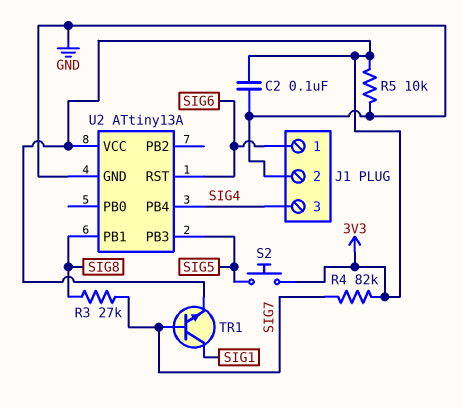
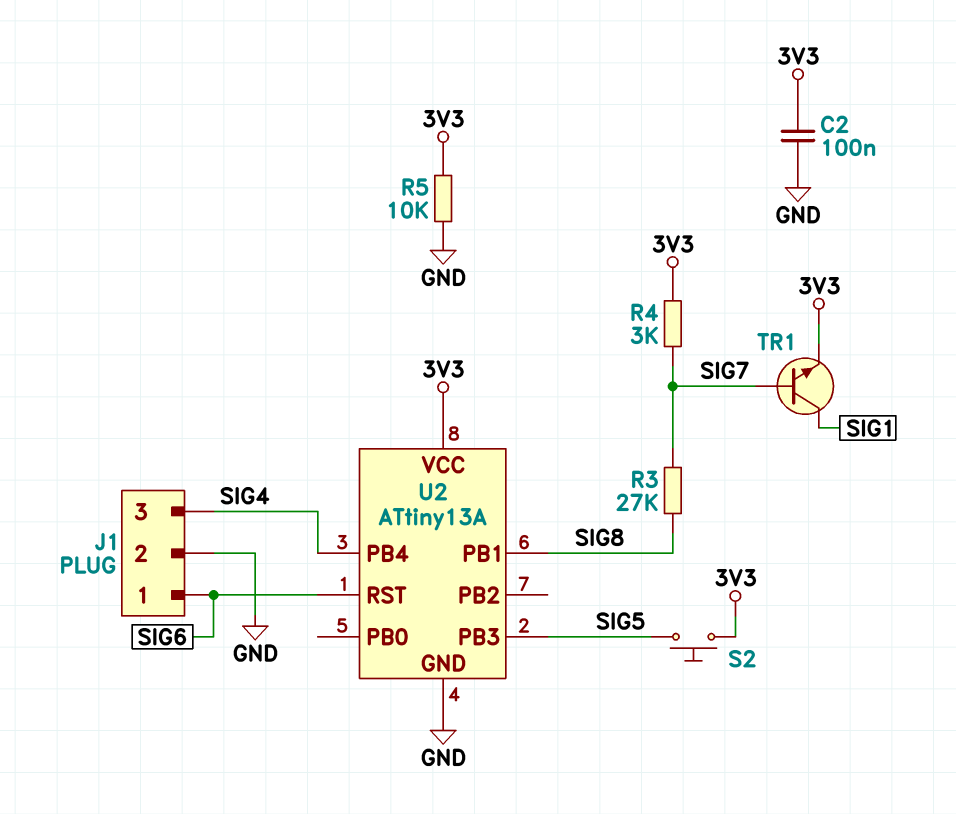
R4: 82k (3V3, SIG7) -> 3k (3V3, SIG7)

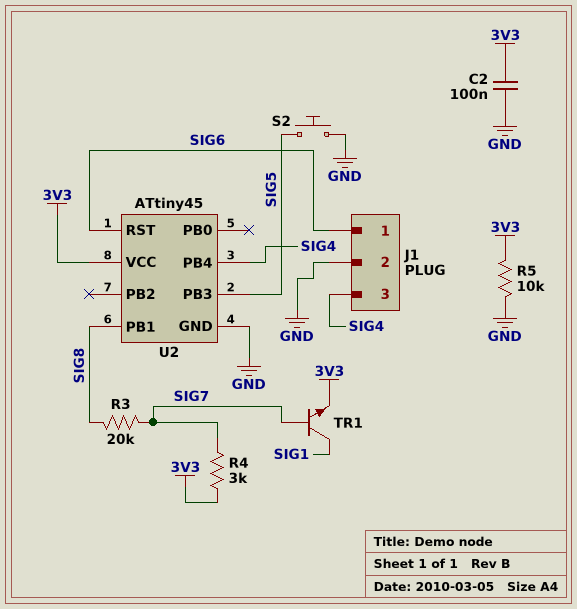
R3: 27k (SIG7, SIG8) -> 20k (SIG7, SIG8)
S2: button (3V3, SIG5) -> button (GND, SIG5)
U2: ATtiny13A -> ATtiny45

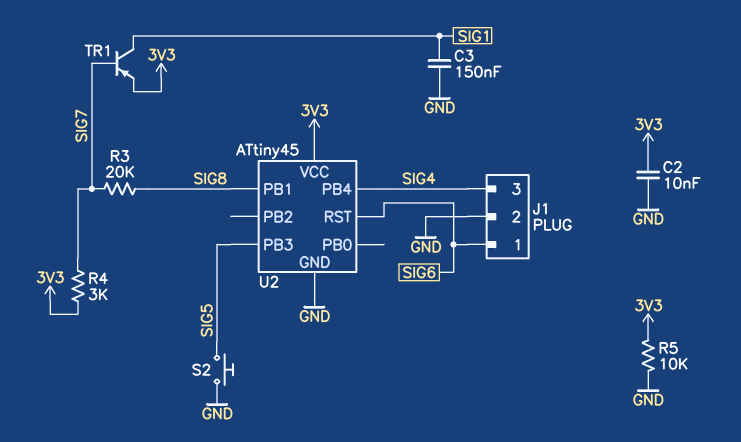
C2: 100nF (3V3, GND) -> 10nF (3V3, GND)
C3: none -> 150nF (GND, SIG1)
TR1: NPN (B SIG7, C SIG1, E 3V3) -> PNP (B SIG7, C SIG1, E 3V3)

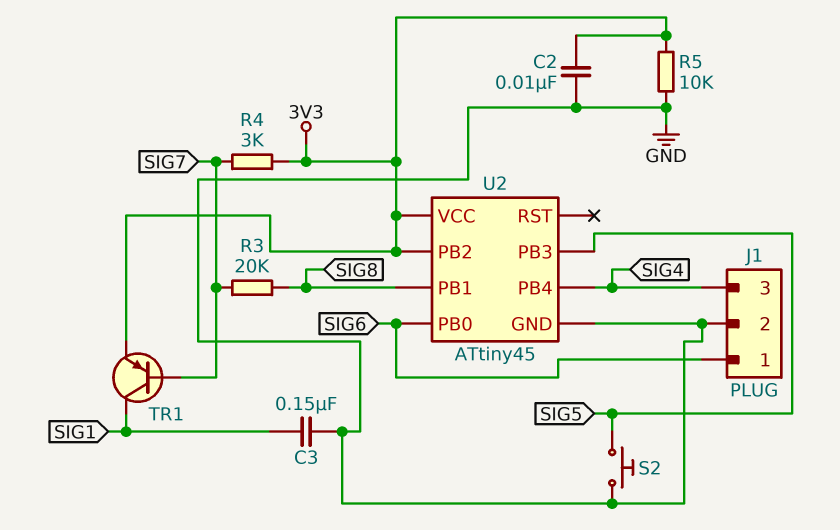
U2 pin PB0: none -> SIG6
U2 pin PB2: none -> 3V3
U2 pin RST: SIG6 -> none

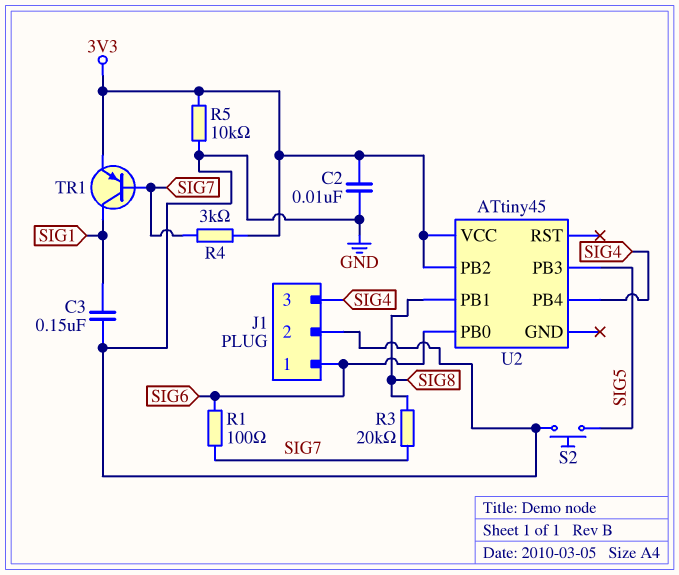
R1: none -> 100 (SIG6, SIG7)
U2 pin GND: GND -> none

